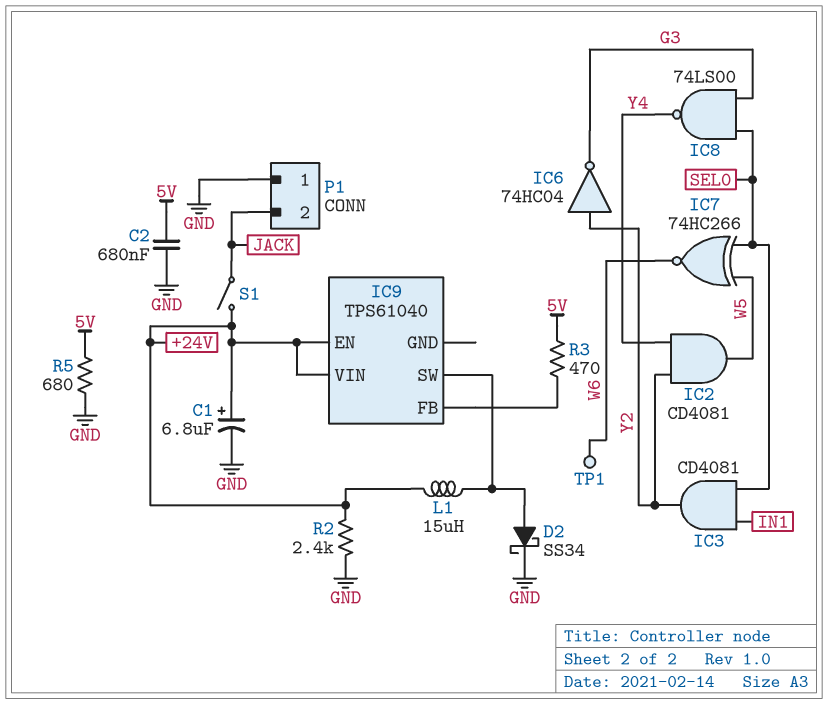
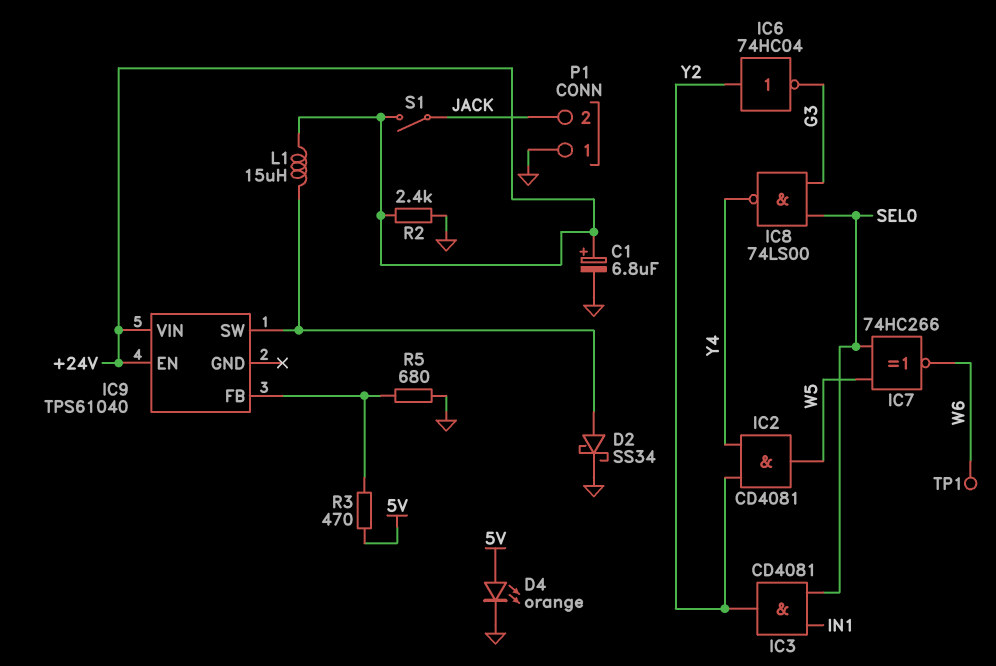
C2: 680nF (5V, GND) -> none
D4: none -> LED orange (A 5V, K GND)
R5: 680 (5V, GND) -> 680 (GND, IC9/FB)

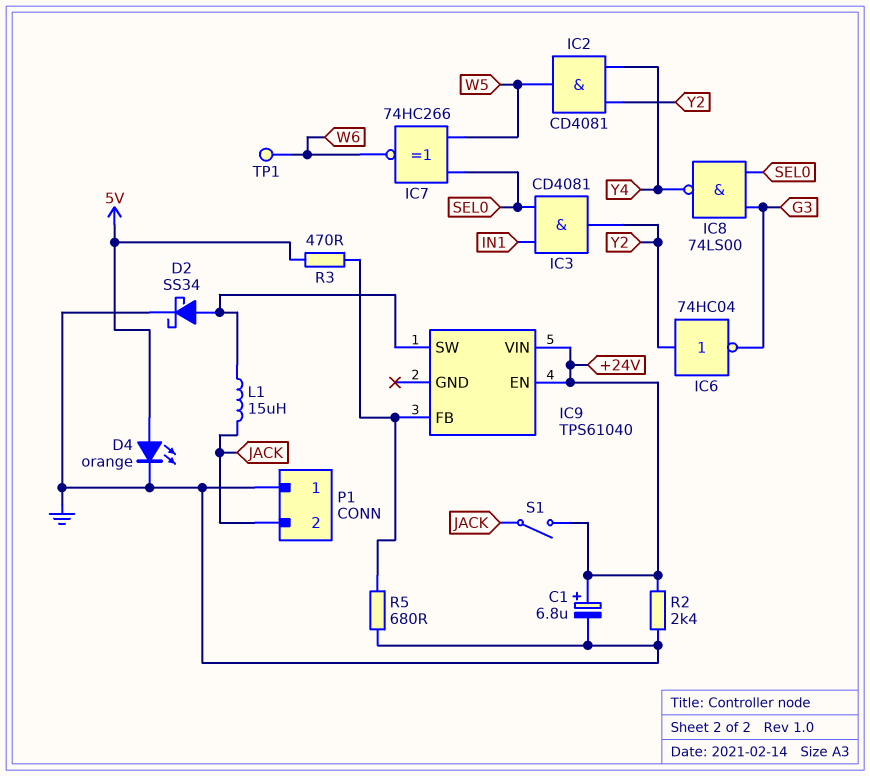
L1: 15uH (+24V, IC9/SW) -> 15uH (IC9/SW, JACK)

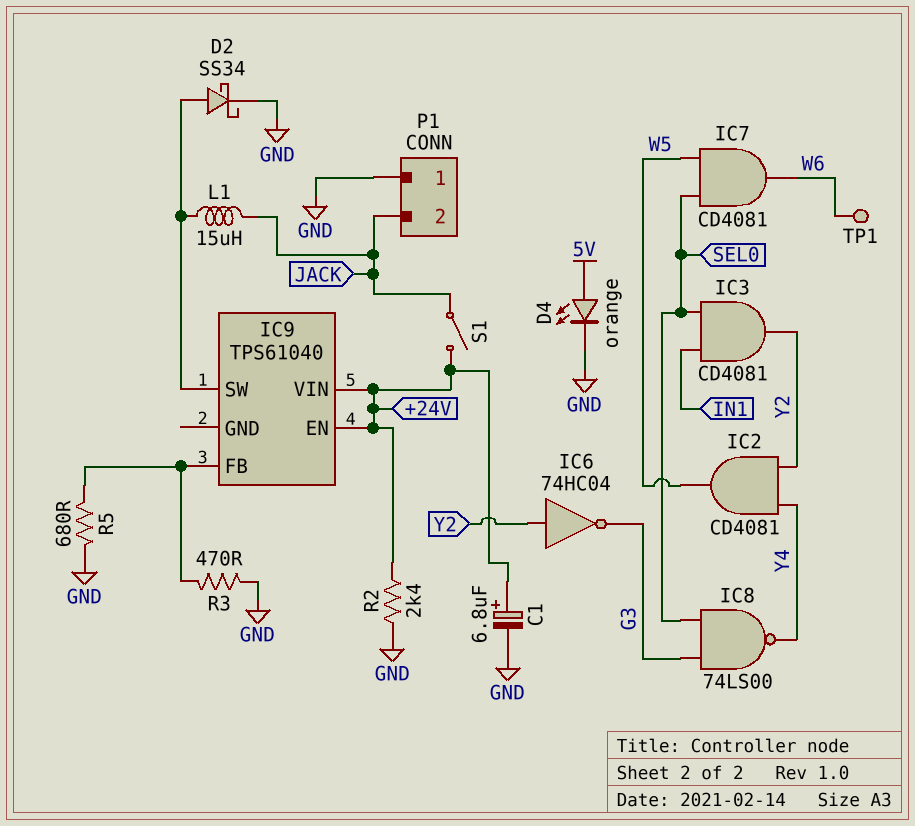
IC7: XNOR 74HC266 (in SEL0, in W5, out W6) -> AND CD4081 (in SEL0, in W5, out W6)
R3: 470 (5V, IC9/FB) -> 470 (GND, IC9/FB)

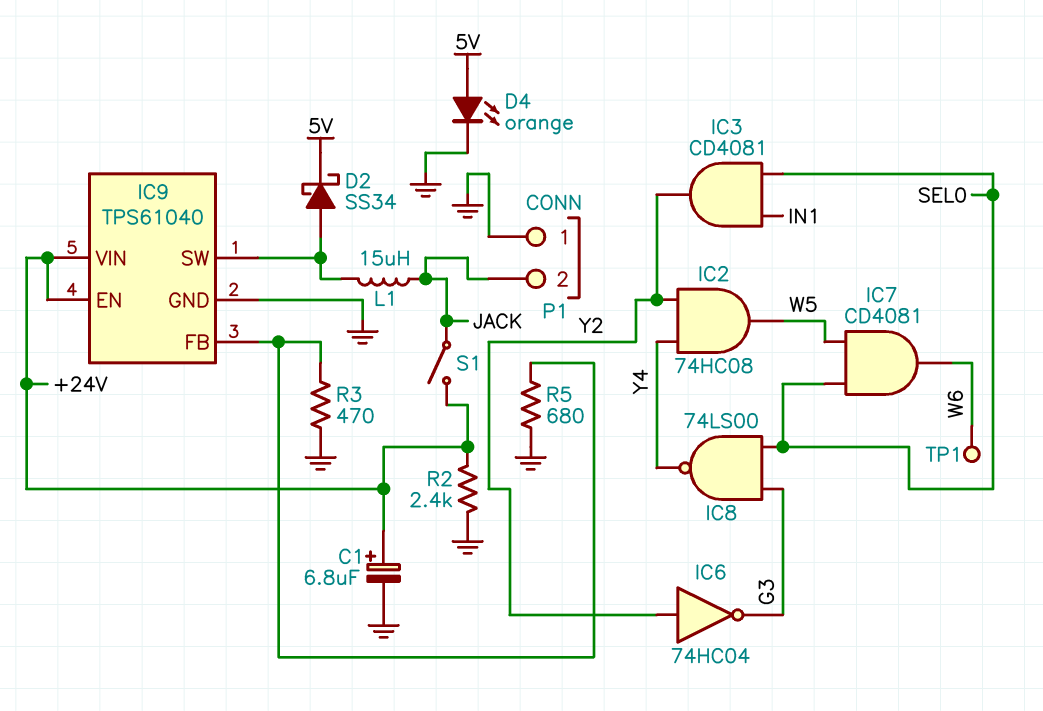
D2: schottky SS34 (A IC9/SW, K GND) -> schottky SS34 (A IC9/SW, K 5V)
IC2: AND CD4081 (in Y2, in Y4, out W5) -> AND 74HC08 (in Y2, in Y4, out W5)
IC9 pin GND: none -> GND

